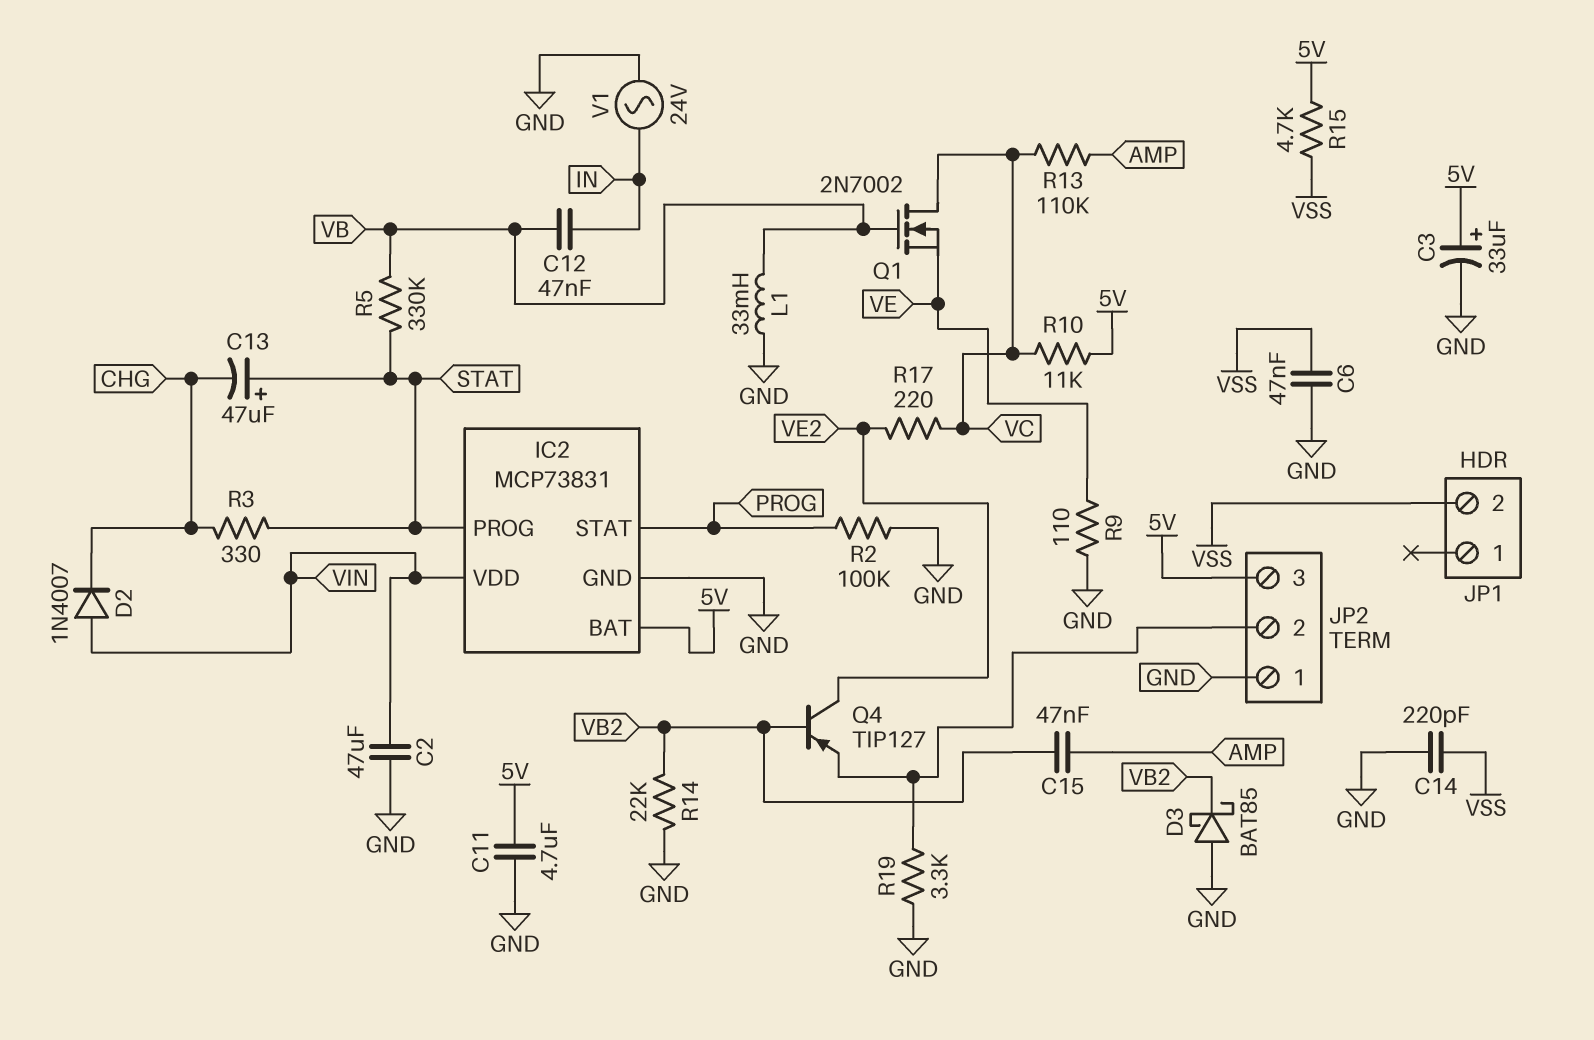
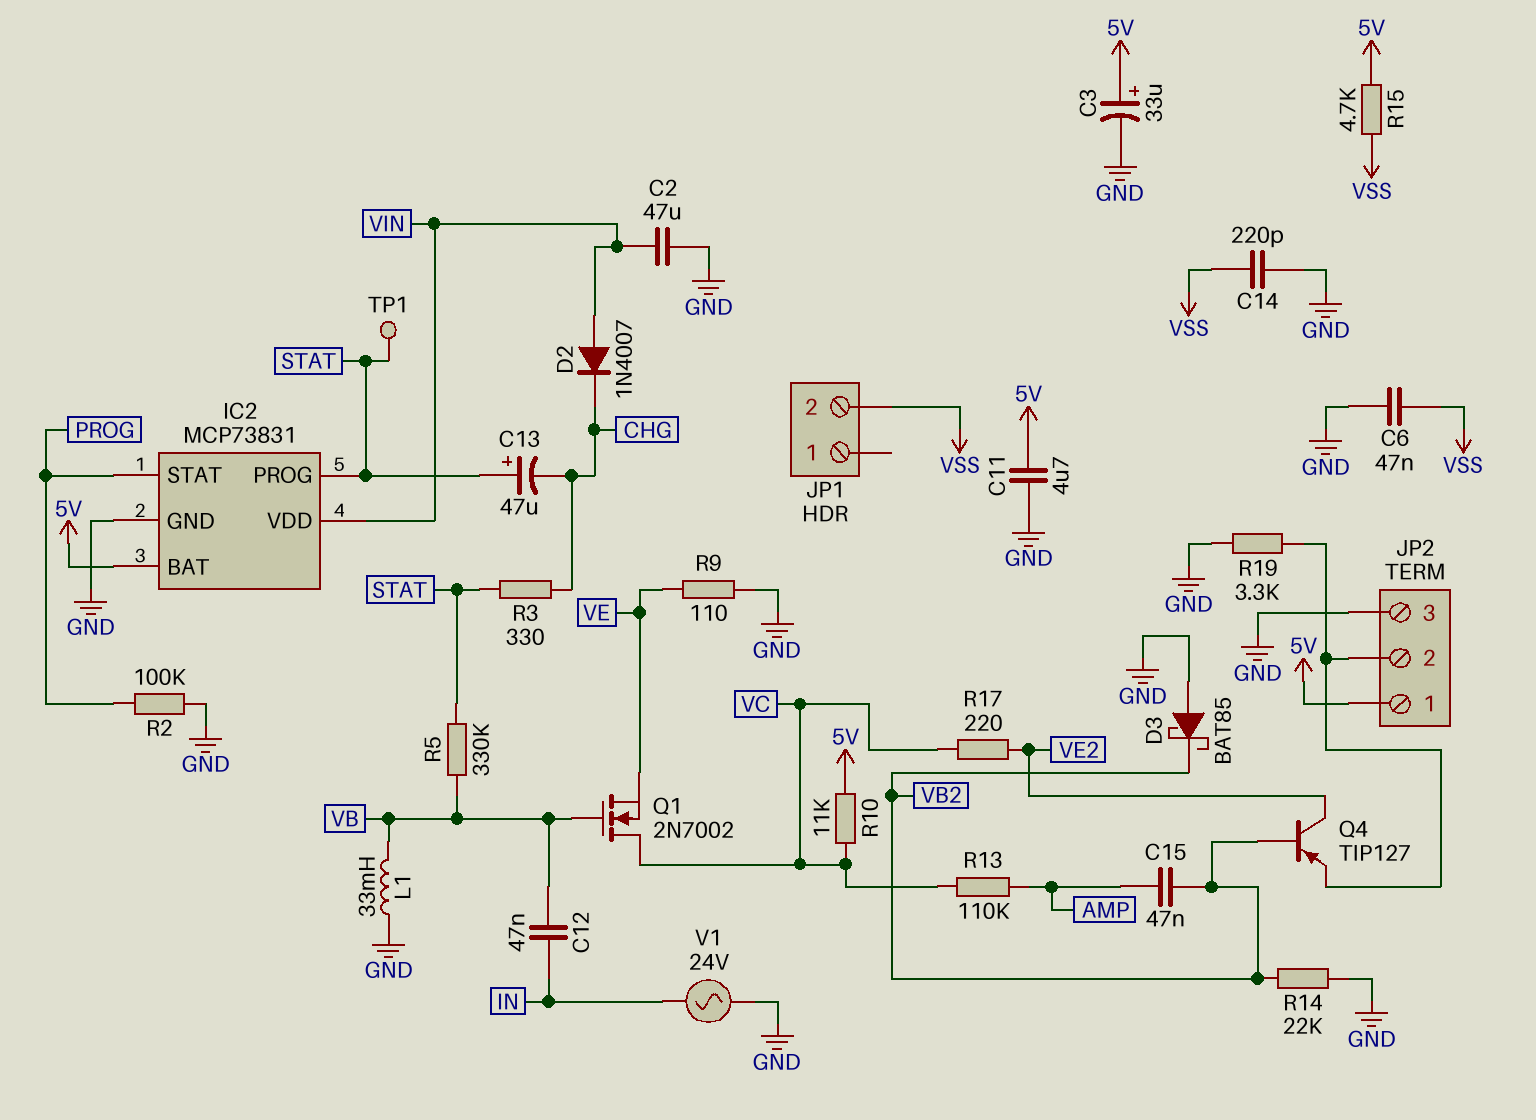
JP2 pin 1: GND -> 5V
JP2 pin 3: 5V -> GND
TP1: none -> test point (STAT)

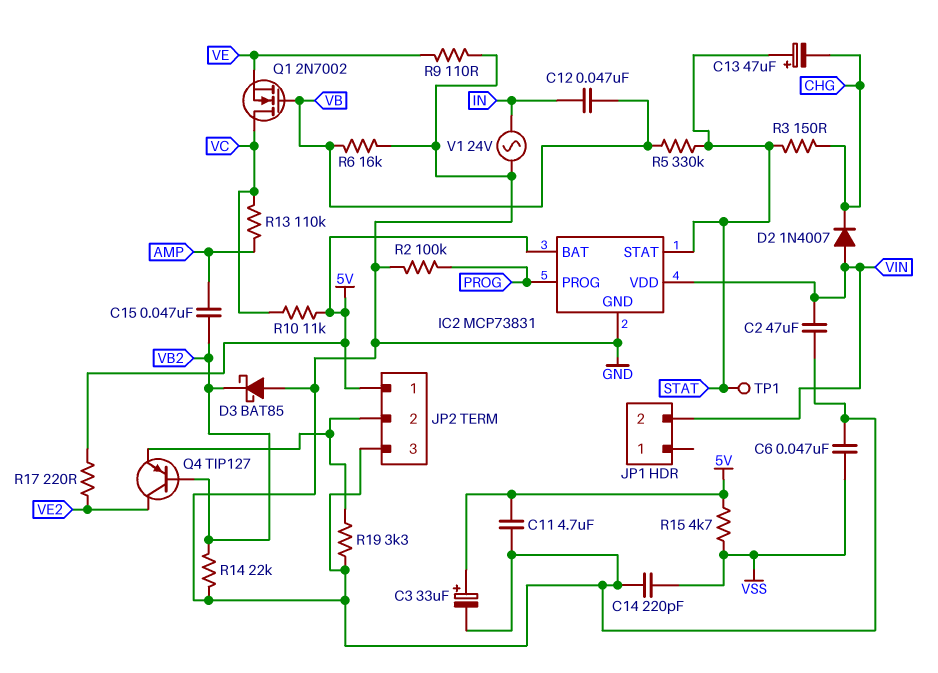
IC2 pin PROG: STAT -> PROG
IC2 pin STAT: PROG -> STAT
JP1 pin 2: VSS -> VIN
L1: 33mH (GND, VB) -> none
R3: 330 (CHG, STAT) -> 150 (CHG, STAT)
R6: none -> 16k (GND, VB)
R17: 220 (VC, VE2) -> 220 (5V, VE2)

